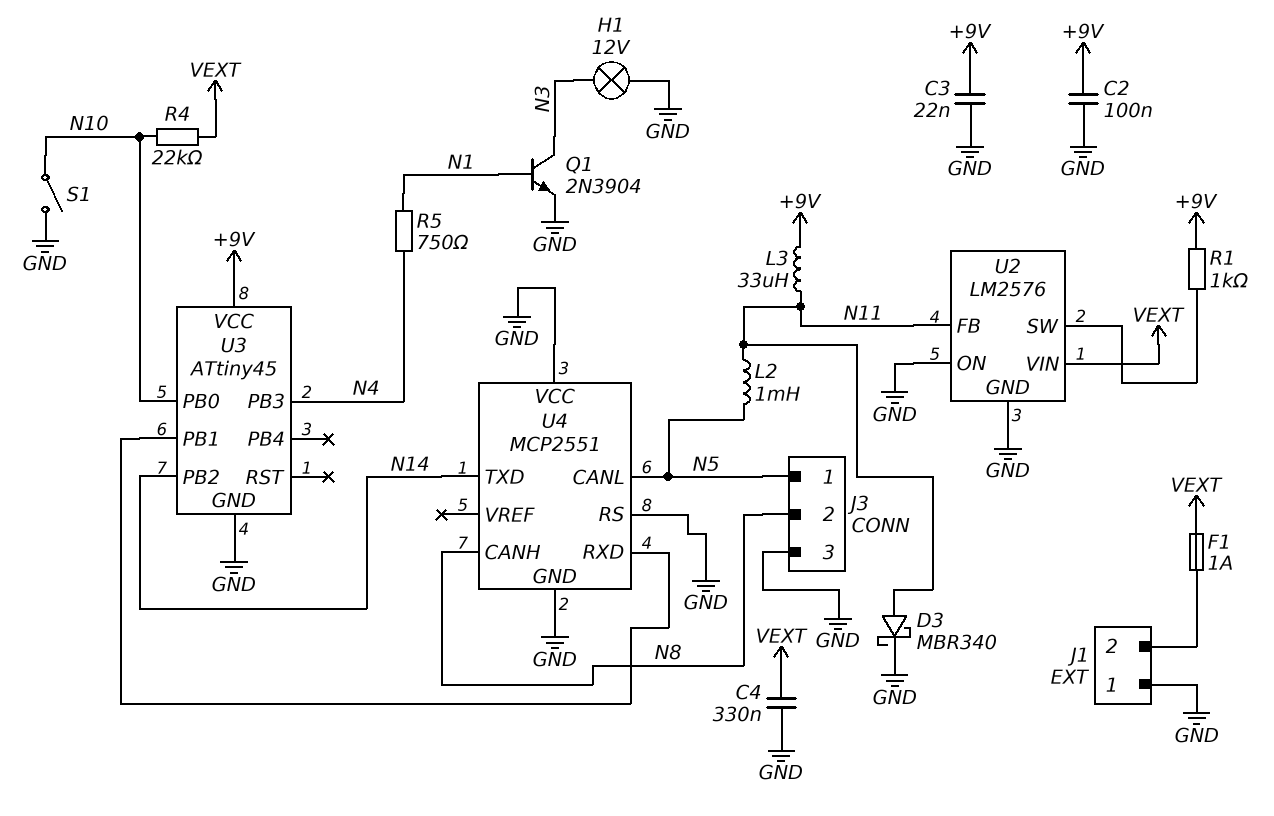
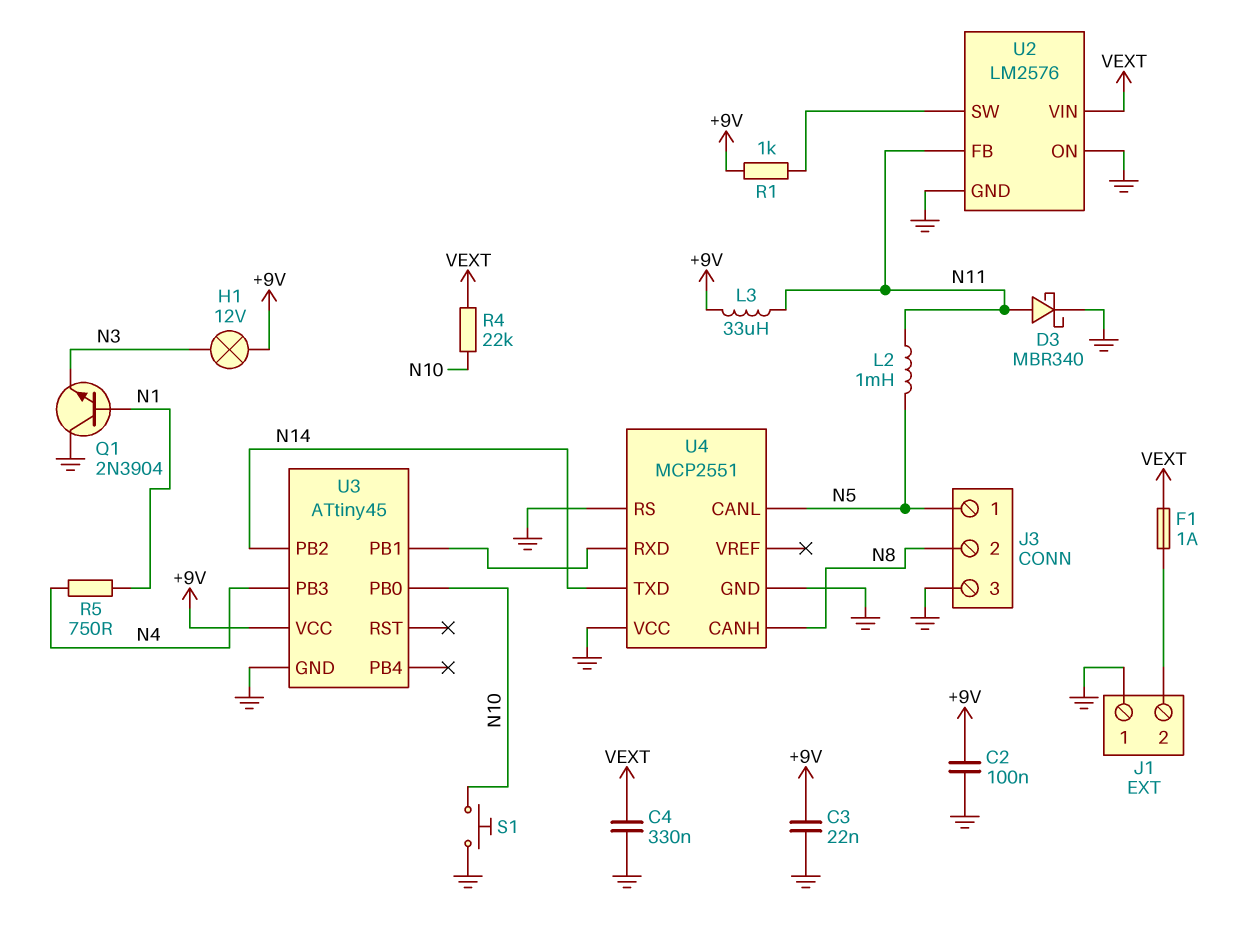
H1: lamp 12V (GND, N3) -> lamp 12V (+9V, N3)
Q1: NPN 2N3904 (B N1, C N3, E GND) -> NPN 2N3904 (B N1, C GND, E N3)
S1: switch (GND, N10) -> button (GND, N10)

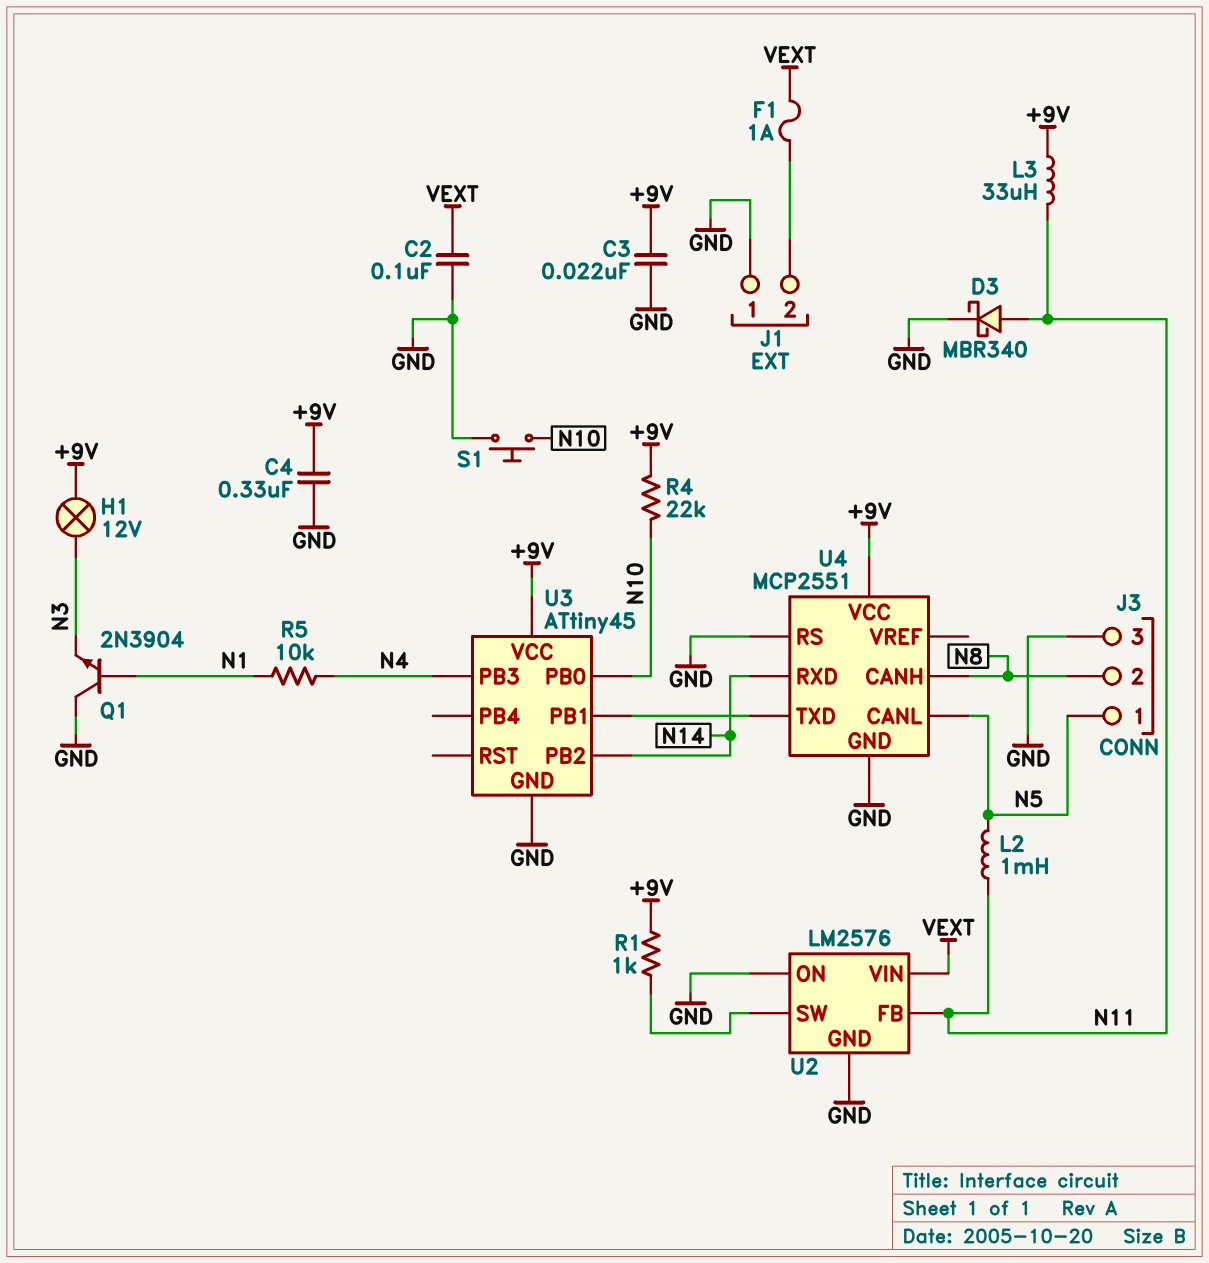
C2: 100nF (+9V, GND) -> 100nF (GND, VEXT)
C4: 330nF (GND, VEXT) -> 330nF (+9V, GND)
R4: 22k (N10, VEXT) -> 22k (+9V, N10)
R5: 750 (N1, N4) -> 10k (N1, N4)
U4 pin RXD: U3/PB1 -> N14
U4 pin TXD: N14 -> U3/PB1
U4 pin VCC: GND -> +9V

